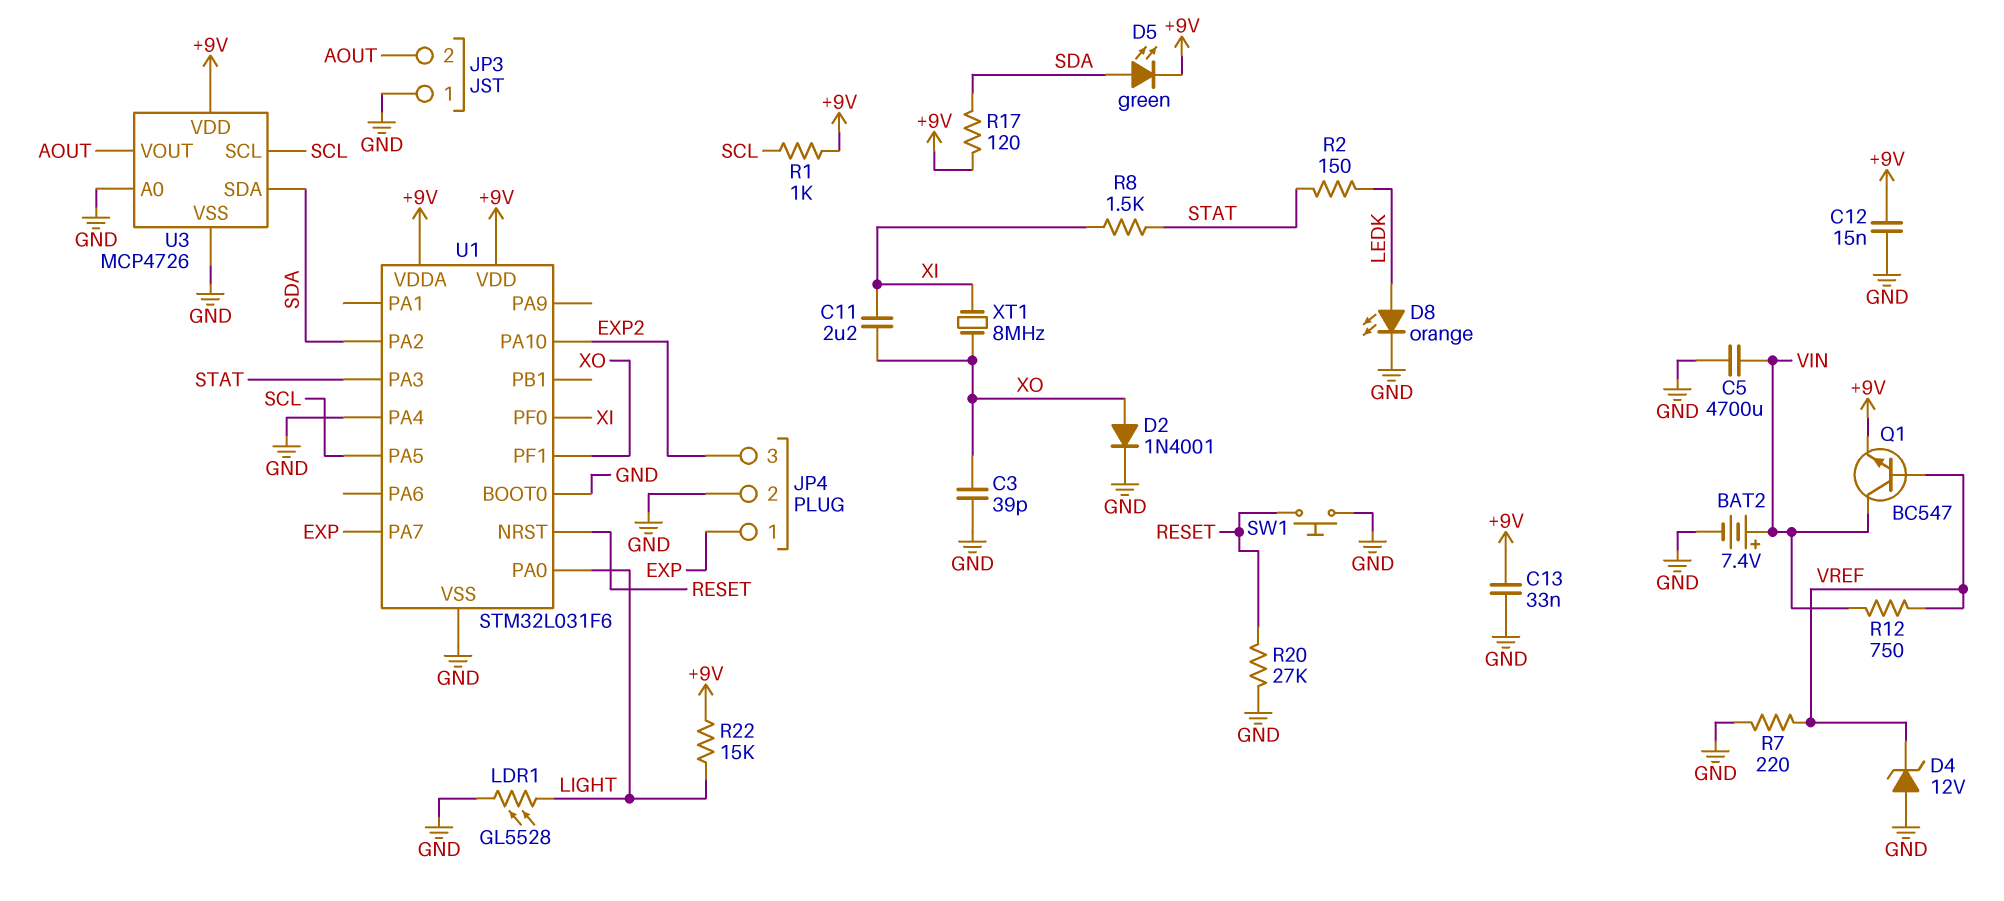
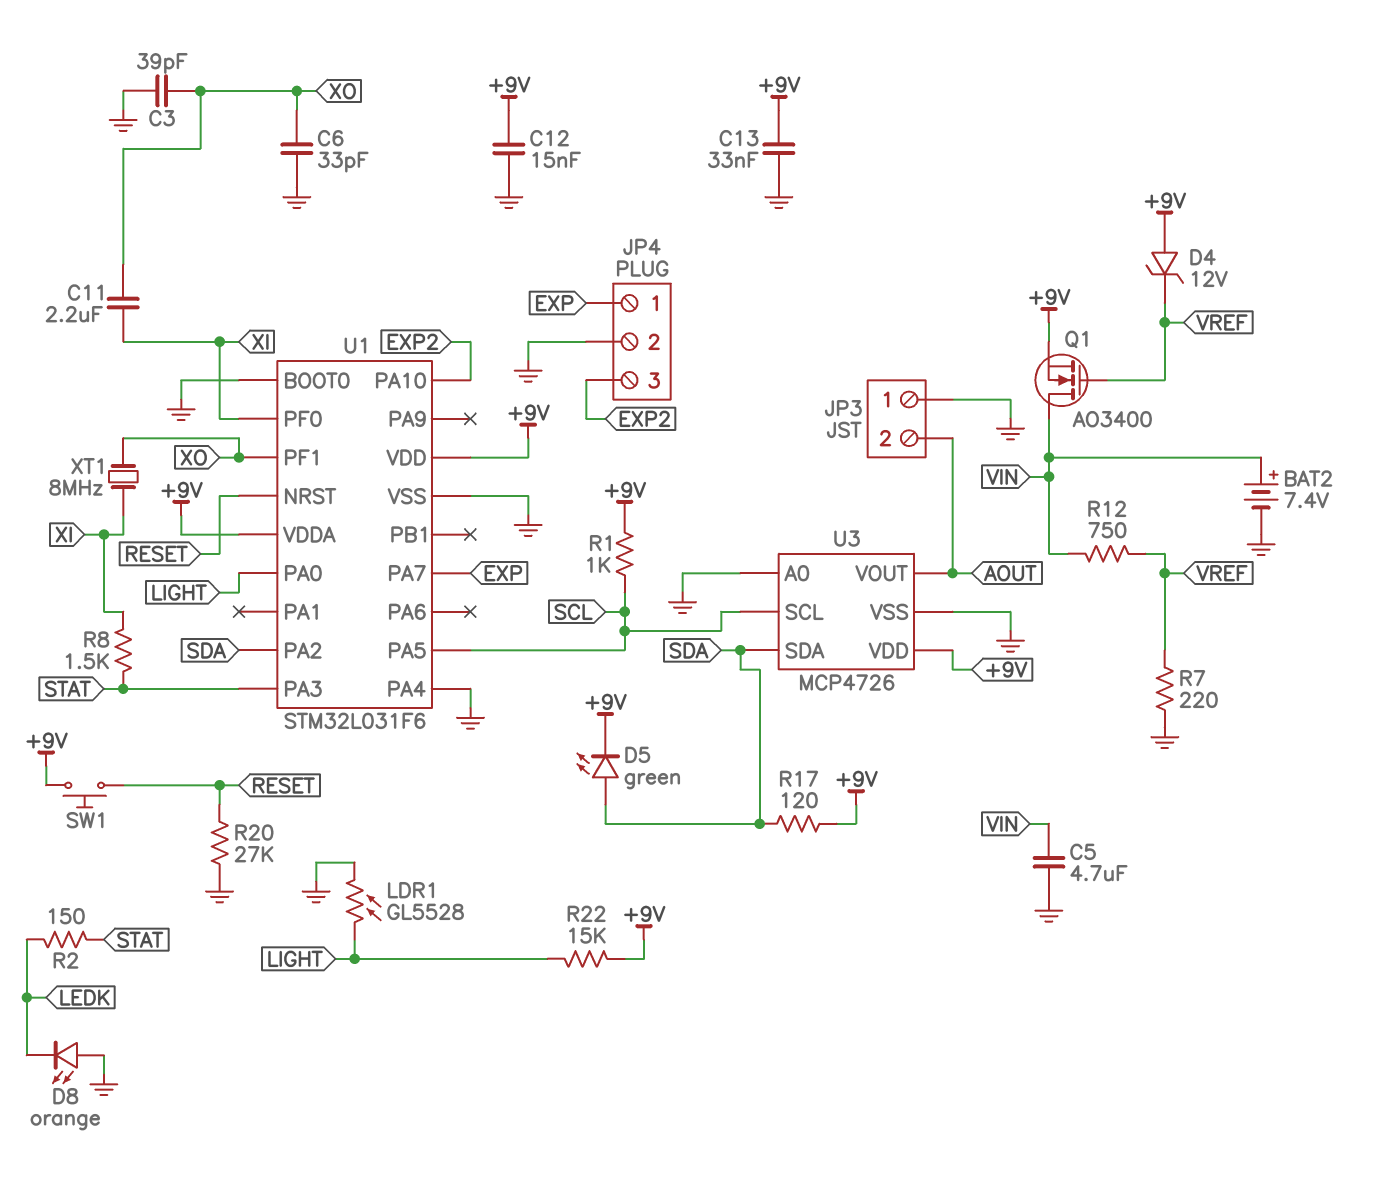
C5: 4700uF (GND, VIN) -> 4.7uF (GND, VIN)
C6: none -> 33pF (GND, XO)
D2: diode 1N4001 (A XO, K GND) -> none
D4: zener 12V (A GND, K VREF) -> zener 12V (A +9V, K VREF)
D8: LED orange (A LEDK, K GND) -> LED orange (A GND, K LEDK)
Q1: NPN BC547 (B VREF, C VIN, E +9V) -> NMOS AO3400 (G VREF, D VIN, S +9V)
SW1: button (GND, RESET) -> button (+9V, RESET)

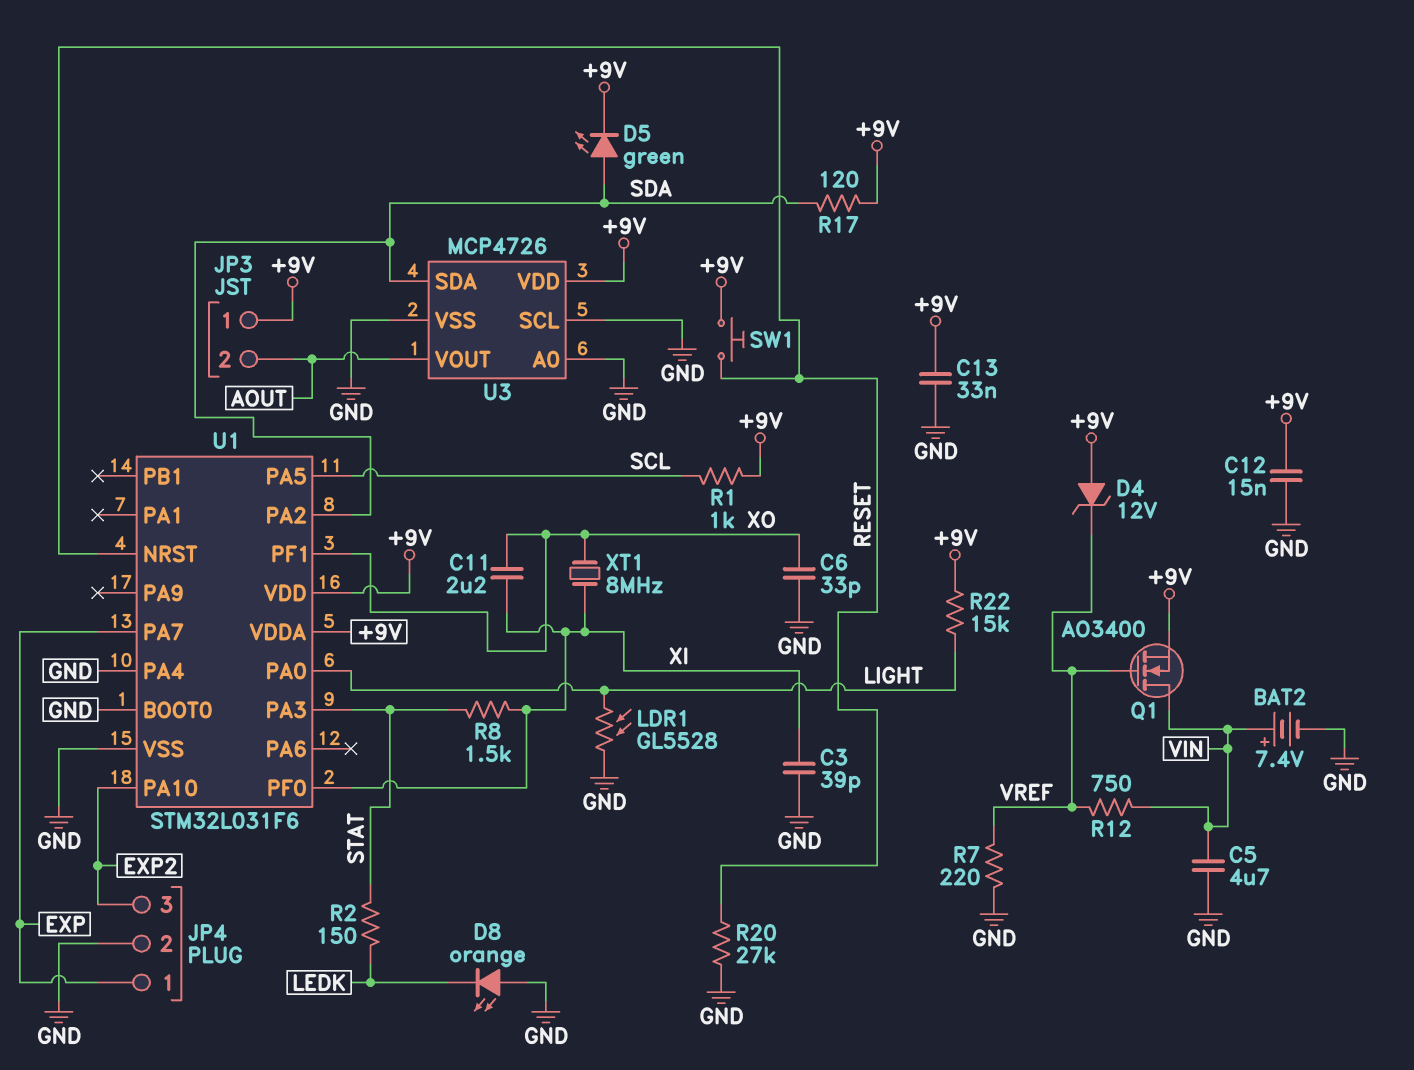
C3: 39pF (GND, XO) -> 39pF (GND, XI)
JP3 pin 1: GND -> +9V
U3 pin SCL: SCL -> GND

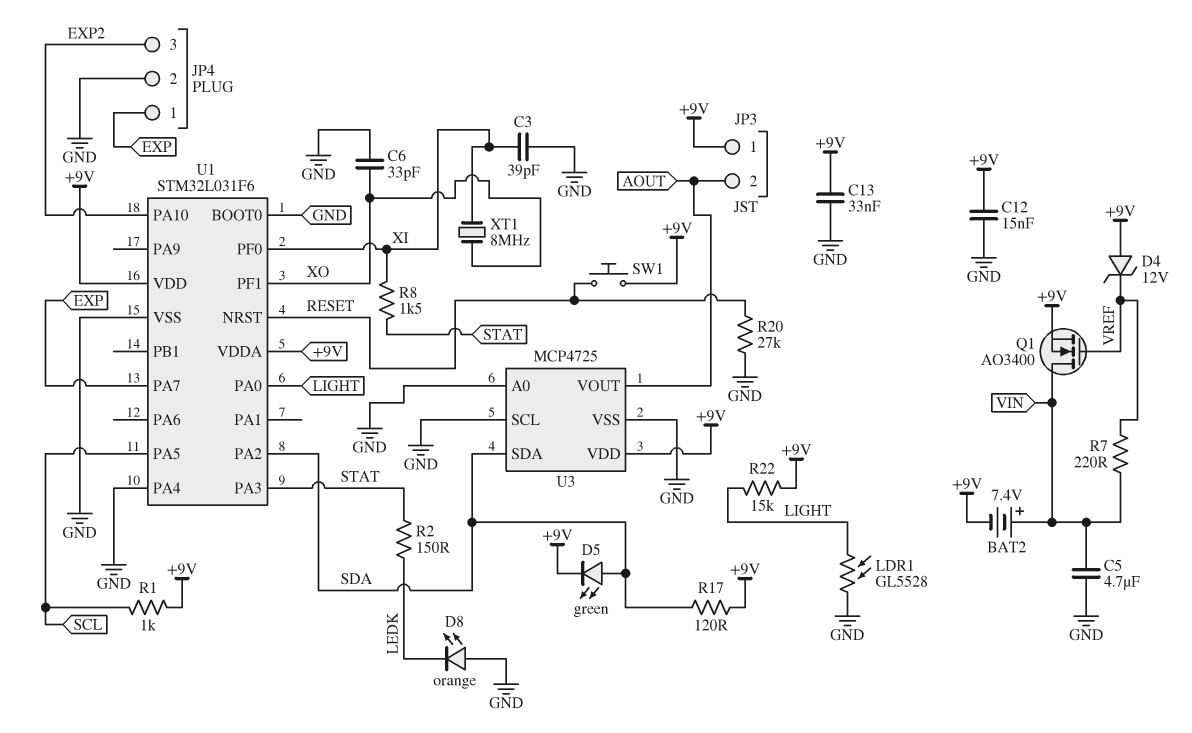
BAT2: 7.4V (plus VIN, minus GND) -> 7.4V (plus VIN, minus +9V)
C11: 2.2uF (XI, XO) -> none
R7: 220 (GND, VREF) -> 220 (VIN, VREF)
R12: 750 (VIN, VREF) -> none
U3: MCP4726 -> MCP4725

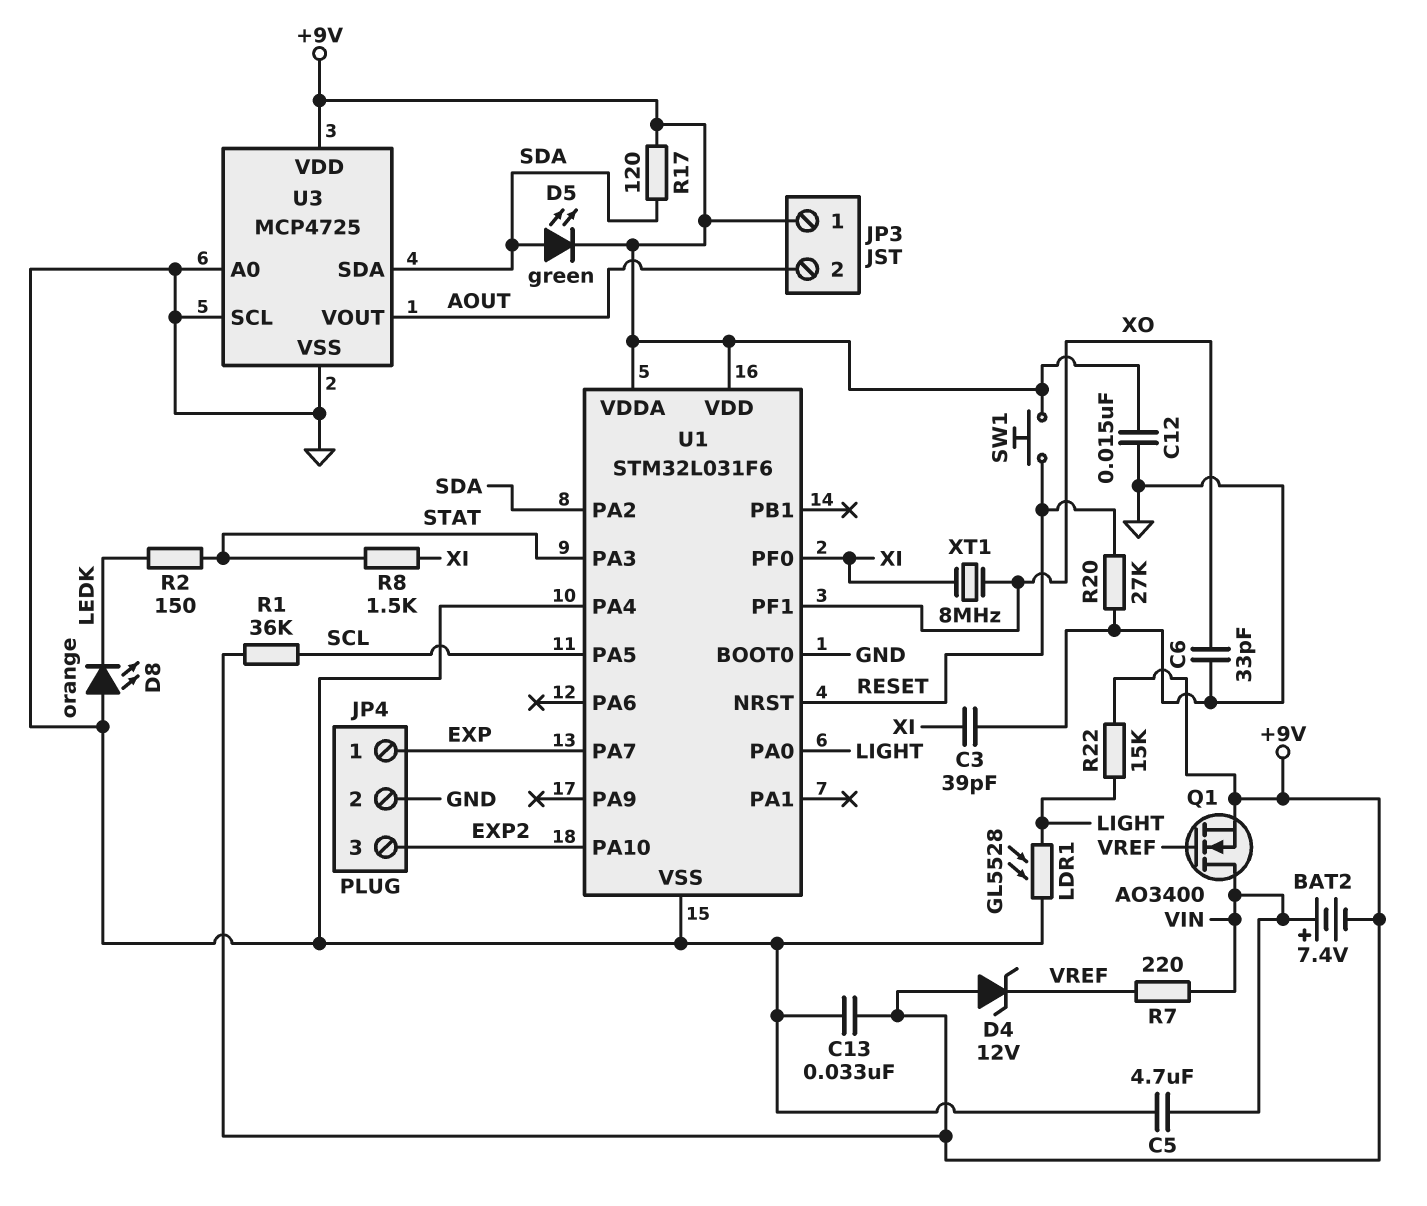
R1: 1k (+9V, SCL) -> 36k (+9V, SCL)

